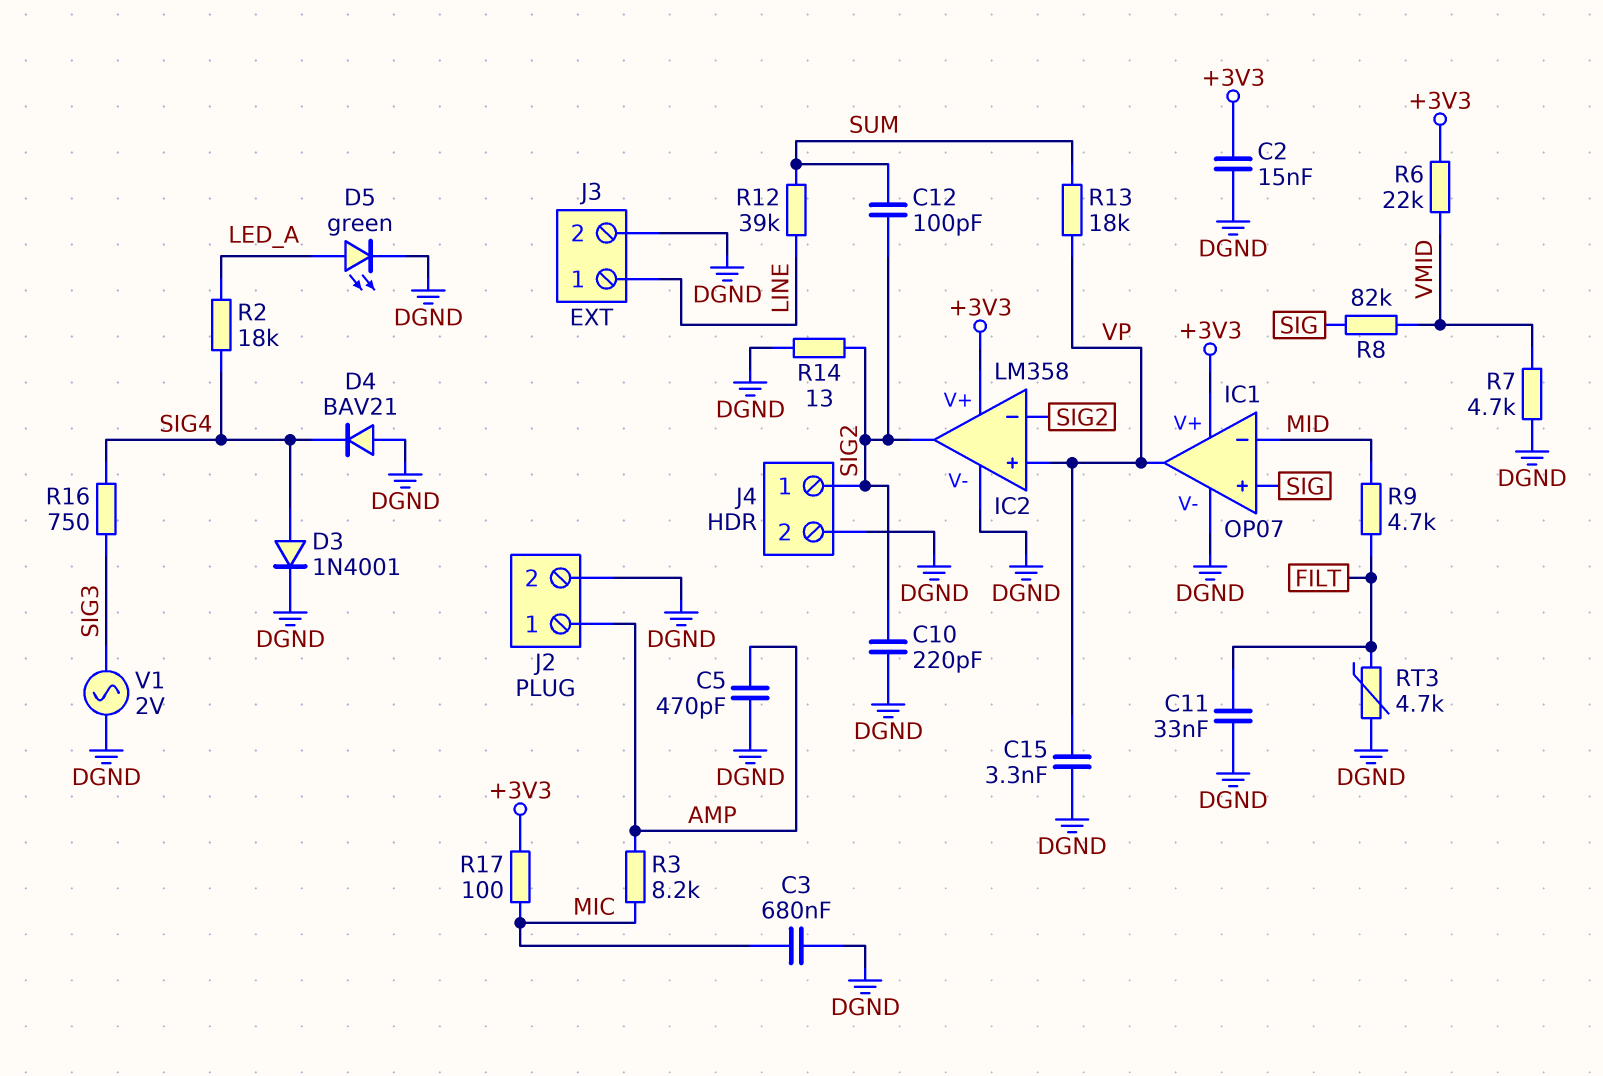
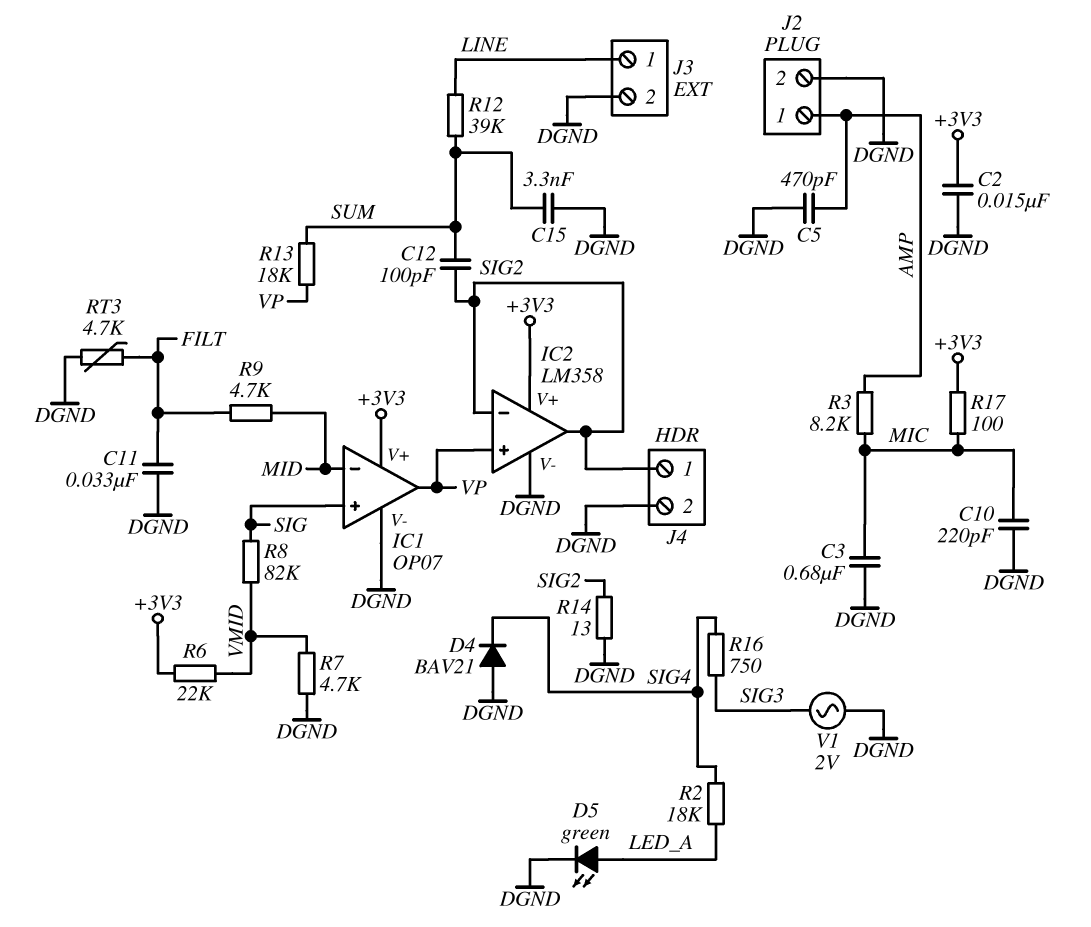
C10: 220pF (DGND, SIG2) -> 220pF (DGND, MIC)
C15: 3.3nF (DGND, VP) -> 3.3nF (DGND, SUM)
D3: diode 1N4001 (A SIG4, K DGND) -> none

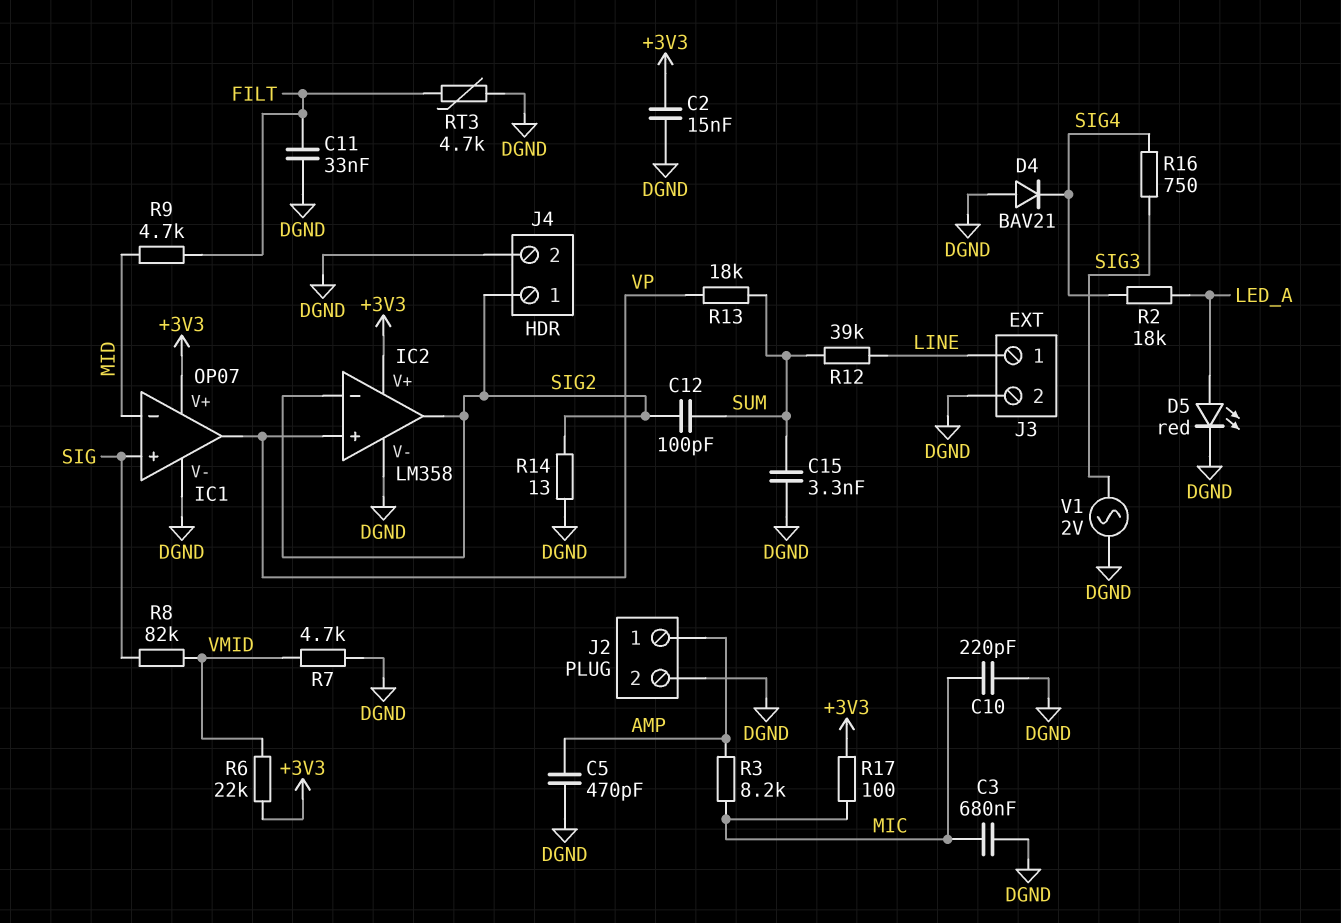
D5: LED green (A LED_A, K DGND) -> LED red (A LED_A, K DGND)

